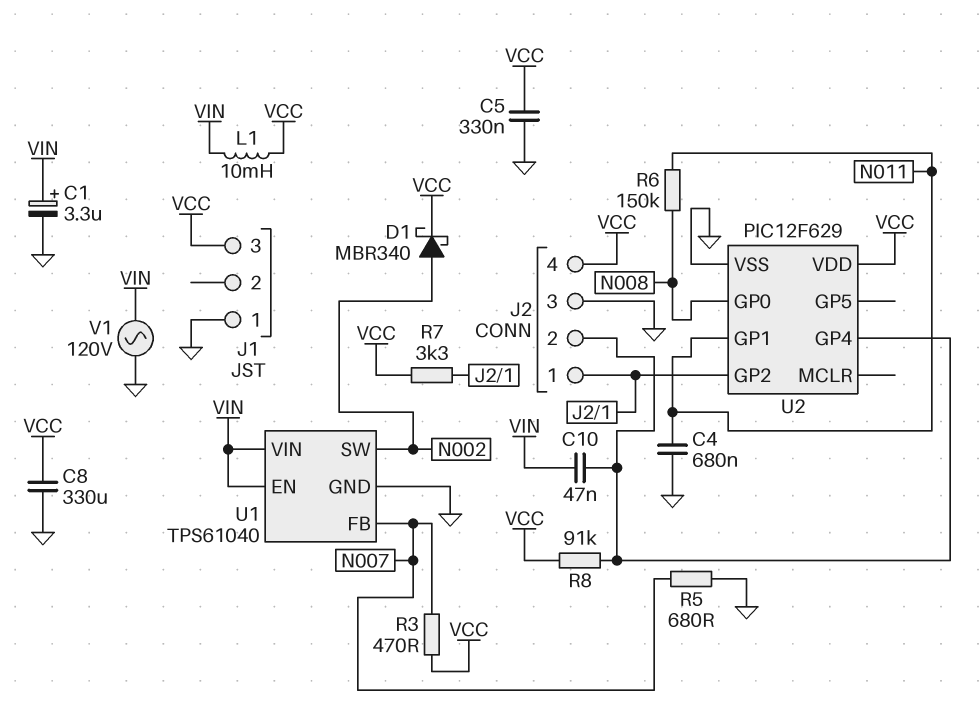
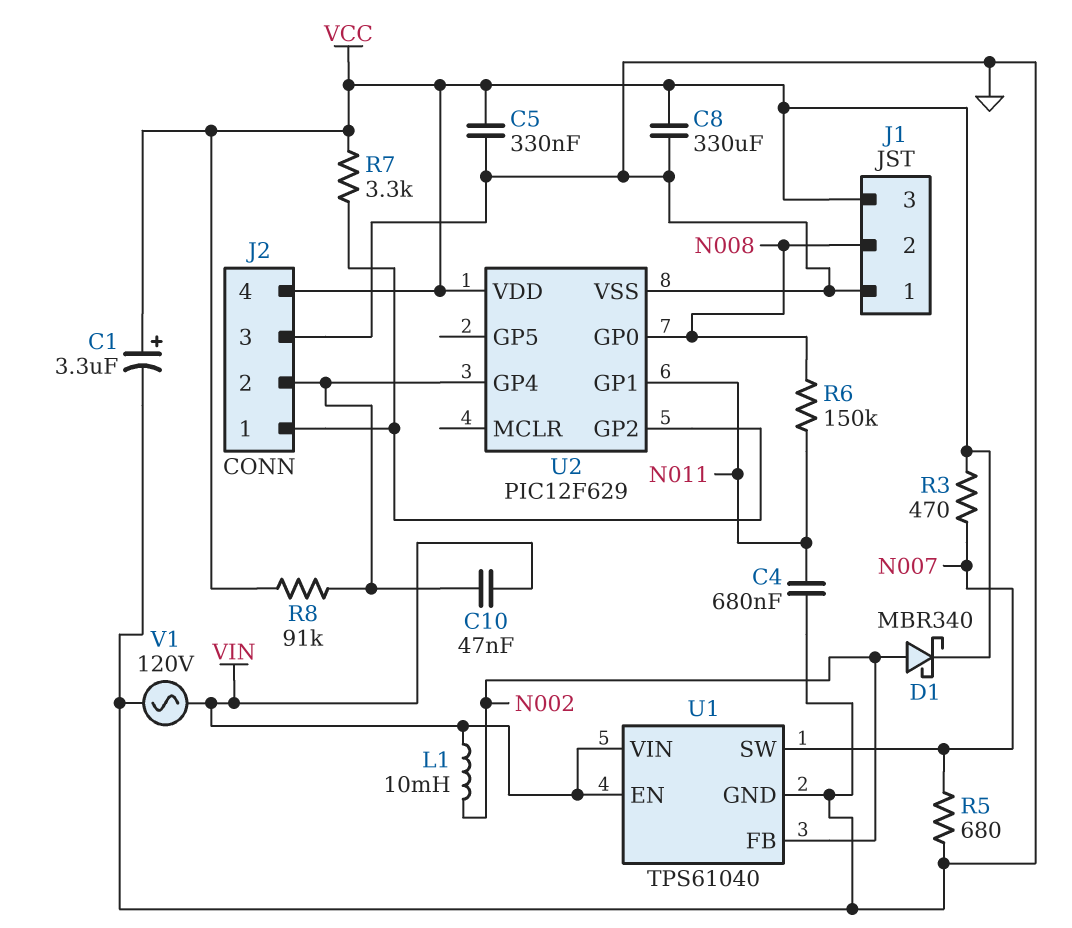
C1: 3.3uF (plus VIN, minus GND) -> 3.3uF (plus VCC, minus GND)
J1 pin 2: none -> N008
L1: 10mH (VCC, VIN) -> 10mH (N002, VIN)
U1 pin FB: N007 -> N002
U1 pin SW: N002 -> N007

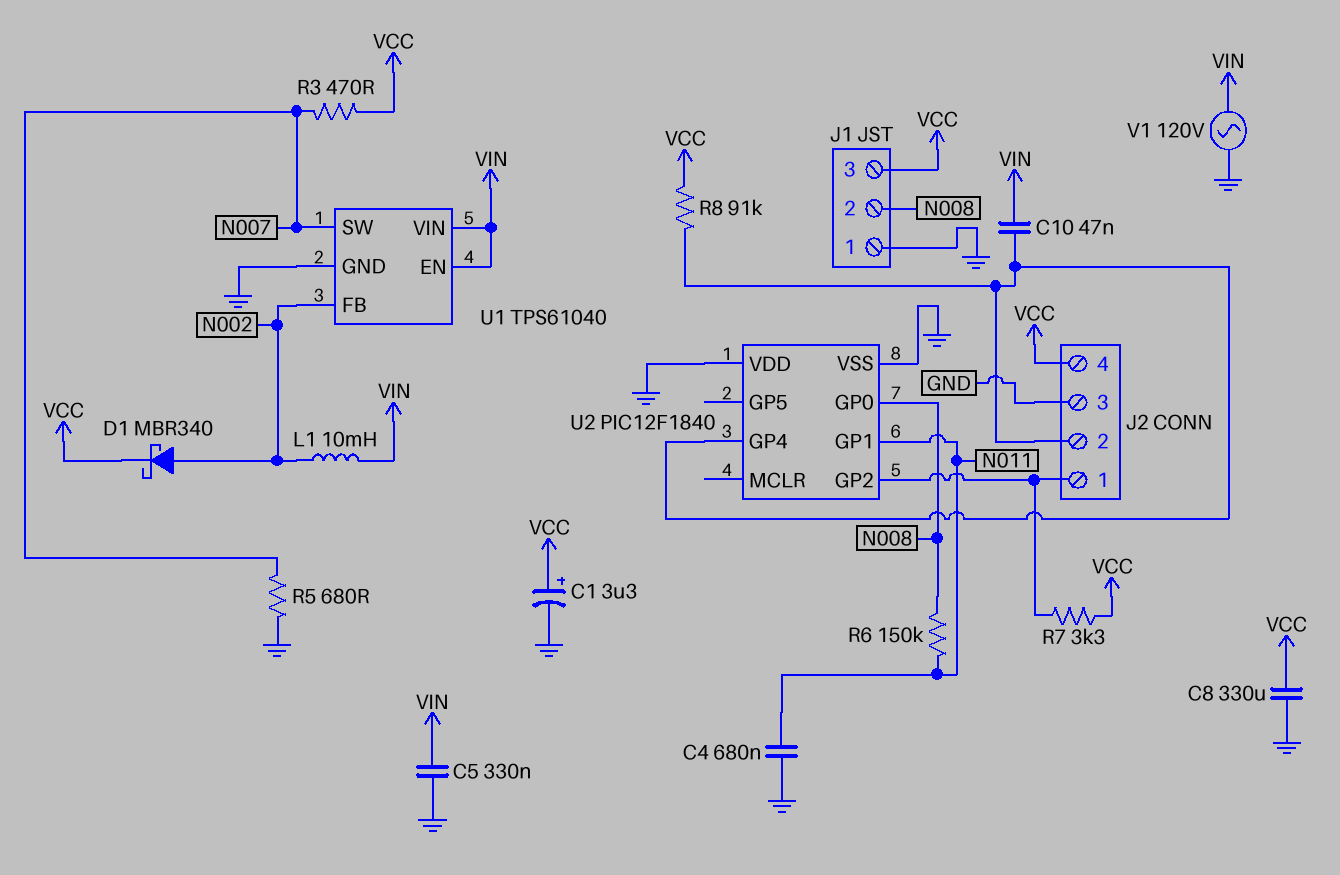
C5: 330nF (GND, VCC) -> 330nF (GND, VIN)
U2: PIC12F629 -> PIC12F1840
U2 pin VDD: VCC -> GND

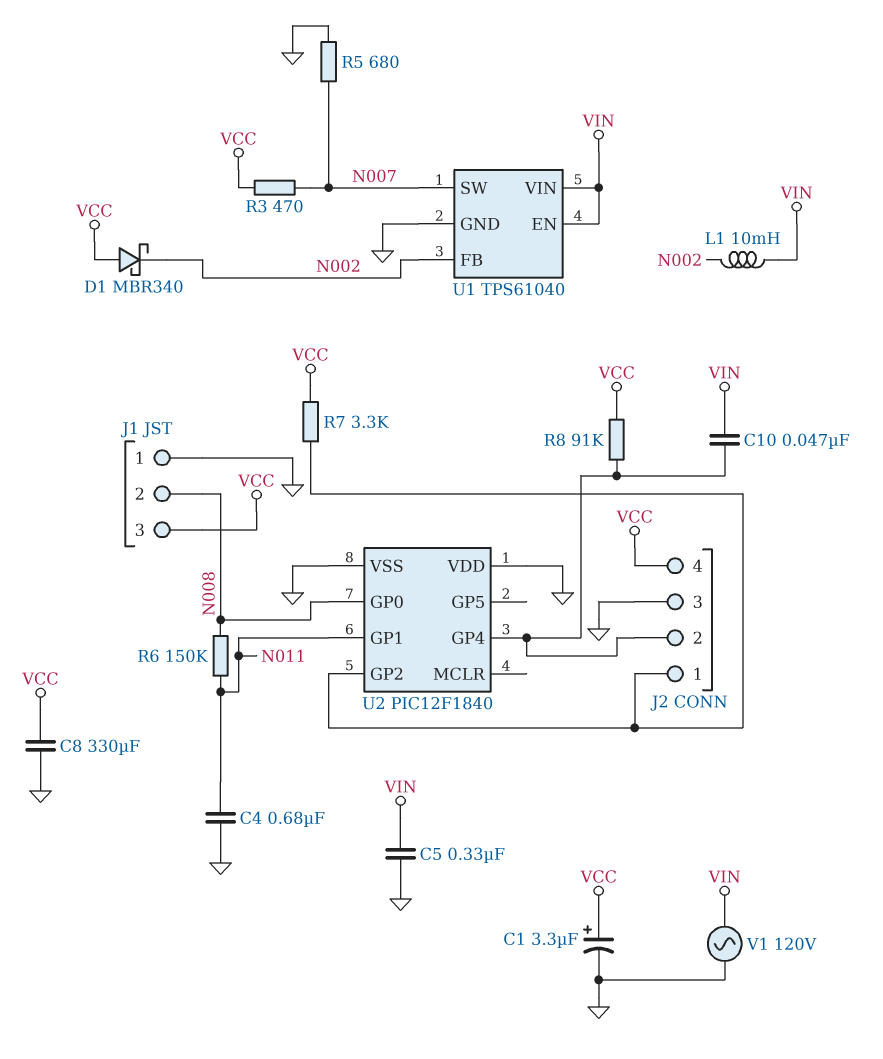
D1: schottky MBR340 (A N002, K VCC) -> schottky MBR340 (A VCC, K N002)

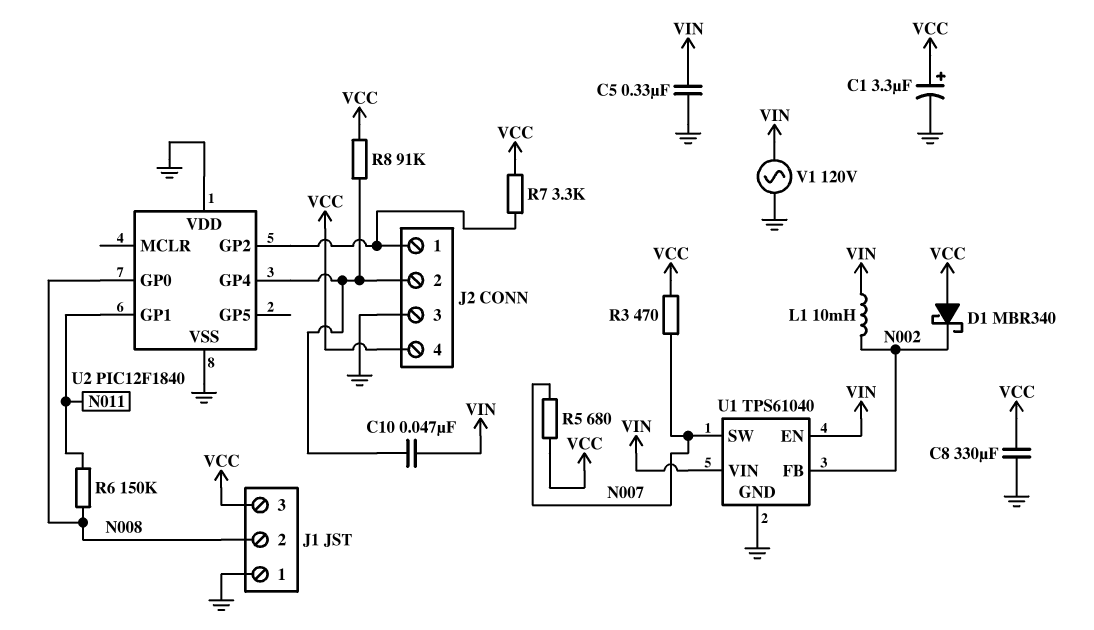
C4: 680nF (GND, N011) -> none
R5: 680 (GND, N007) -> 680 (N007, VCC)

